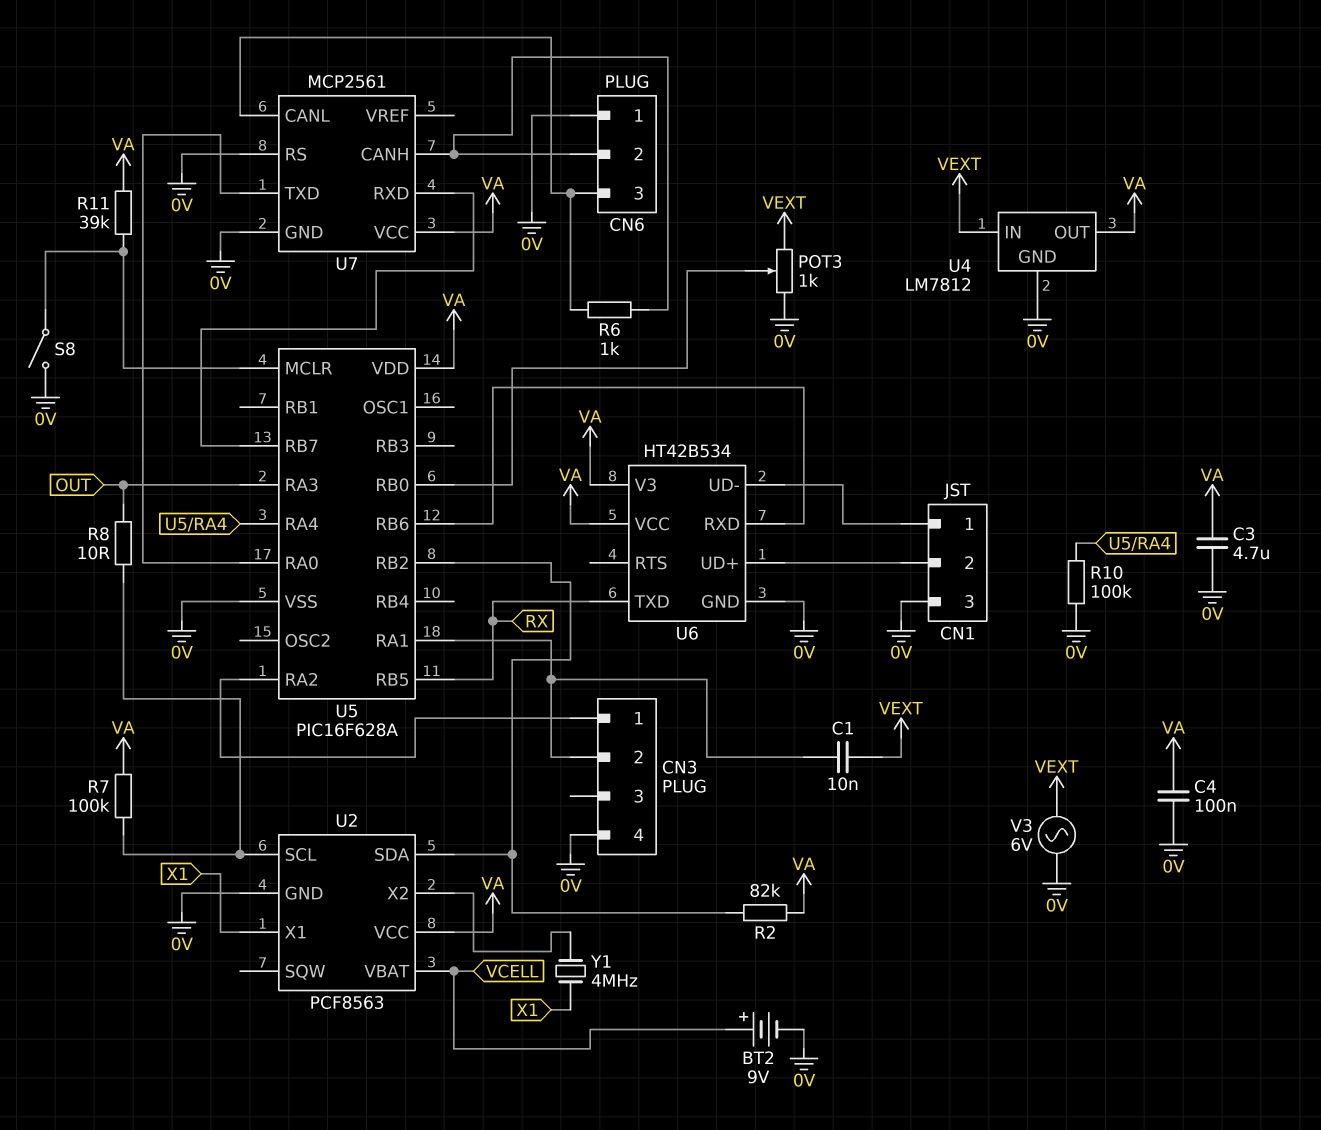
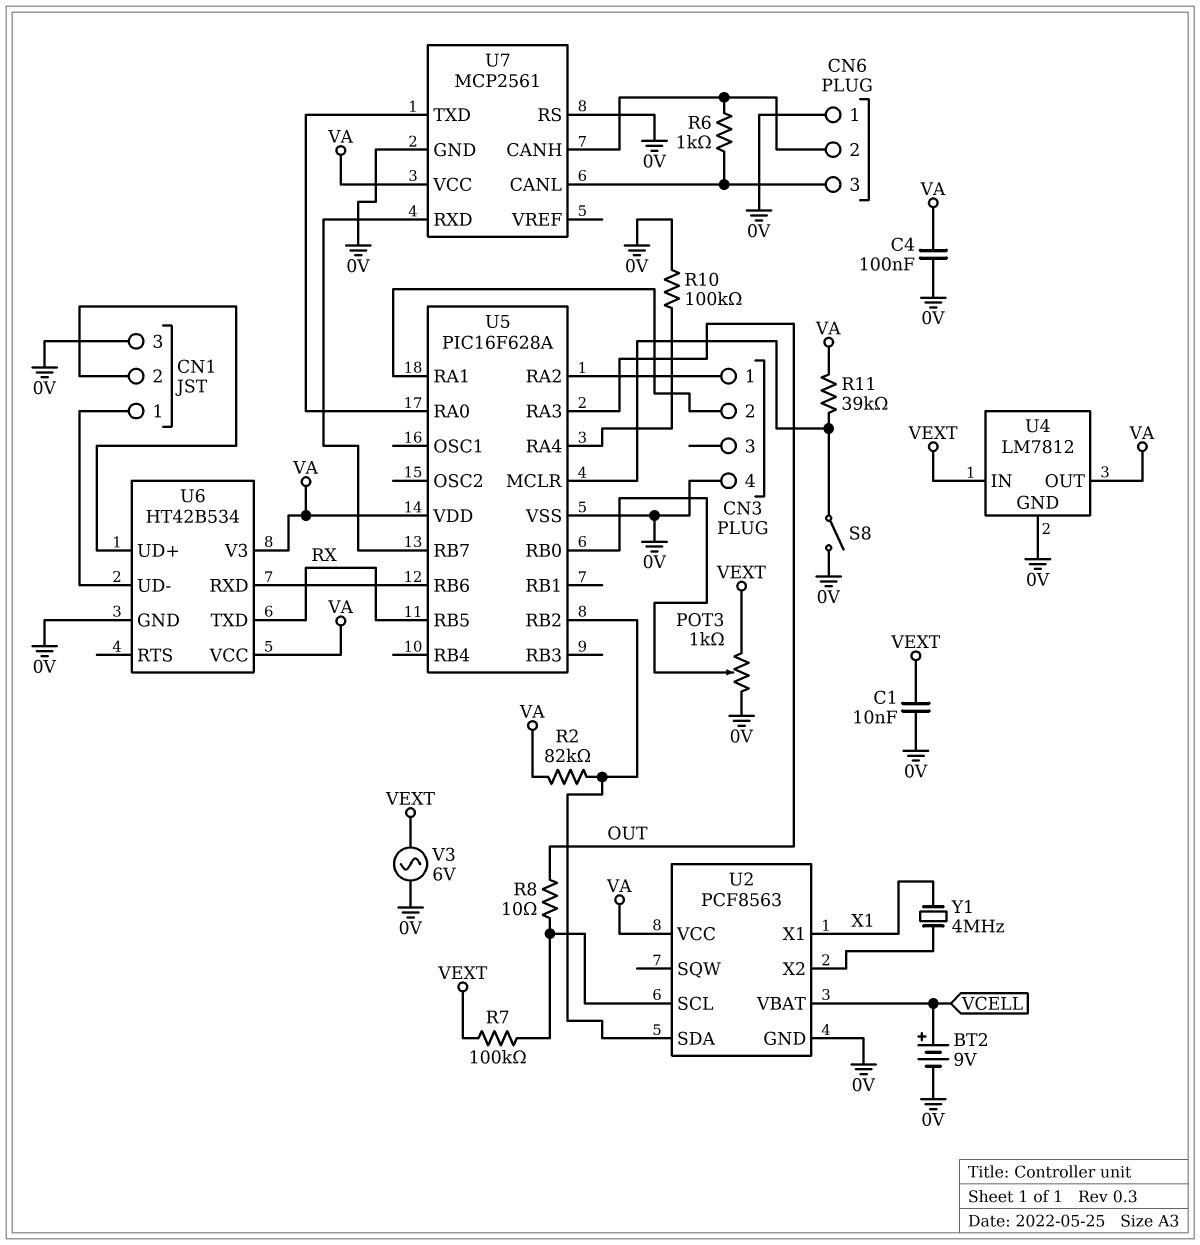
C1: 10nF (CN3/2, VEXT) -> 10nF (0V, VEXT)
C3: 4.7uF (0V, VA) -> none
R7: 100k (U2/SCL, VA) -> 100k (U2/SCL, VEXT)

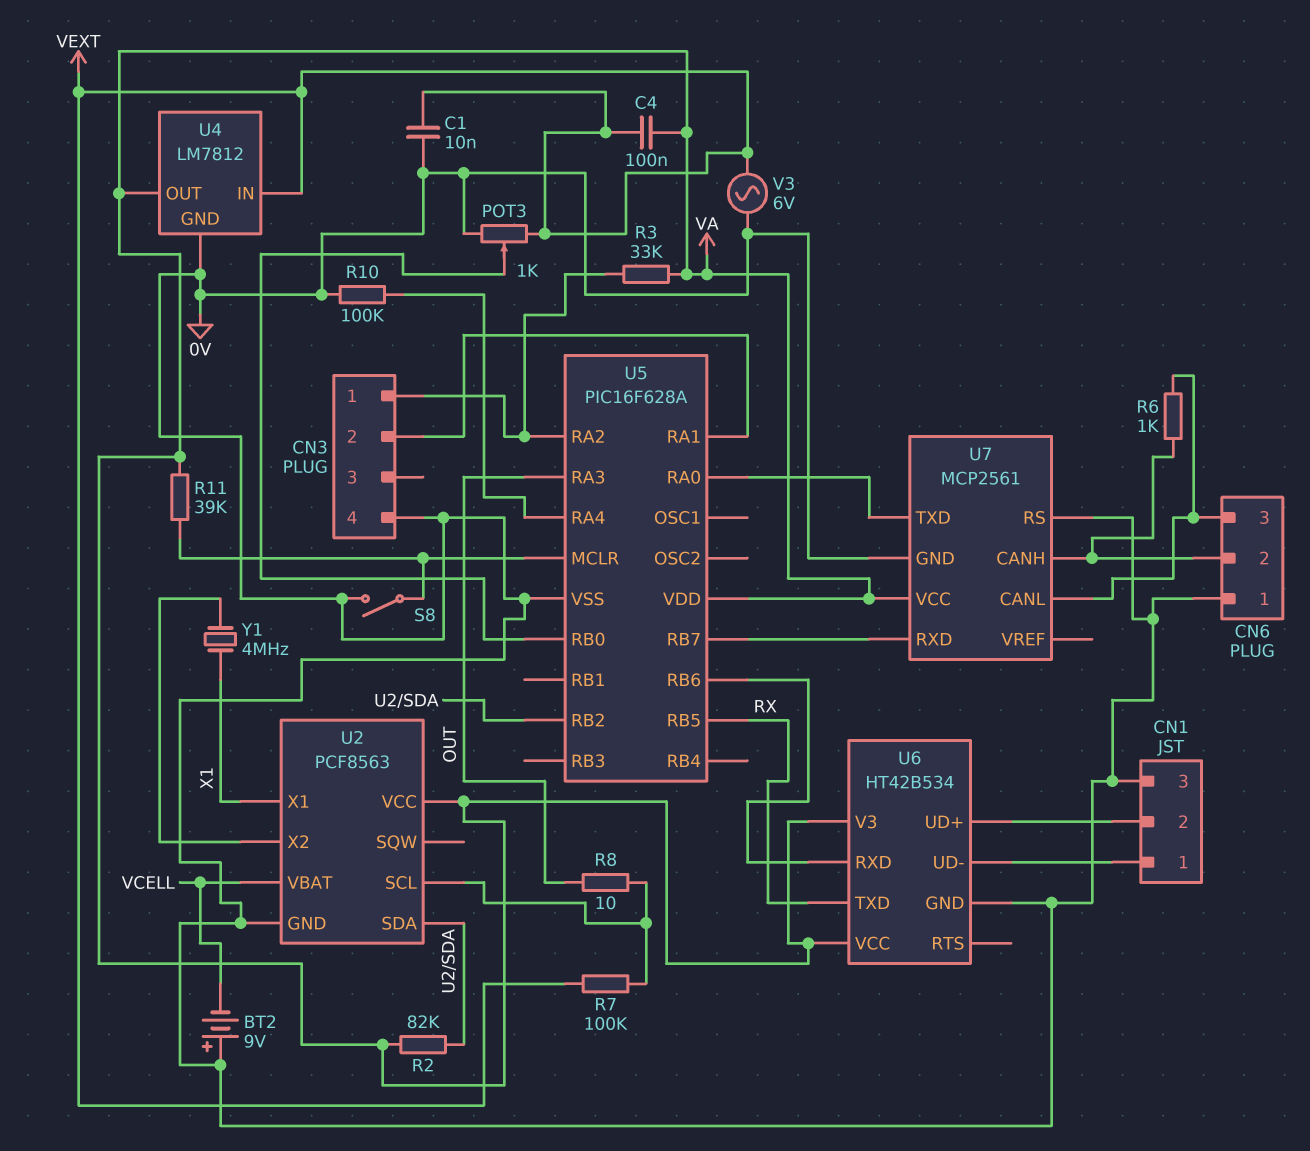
BT2: 9V (plus VCELL, minus 0V) -> 9V (plus 0V, minus VCELL)
C4: 100nF (0V, VA) -> 100nF (VA, VEXT)
R3: none -> 33k (CN3/1, VA)

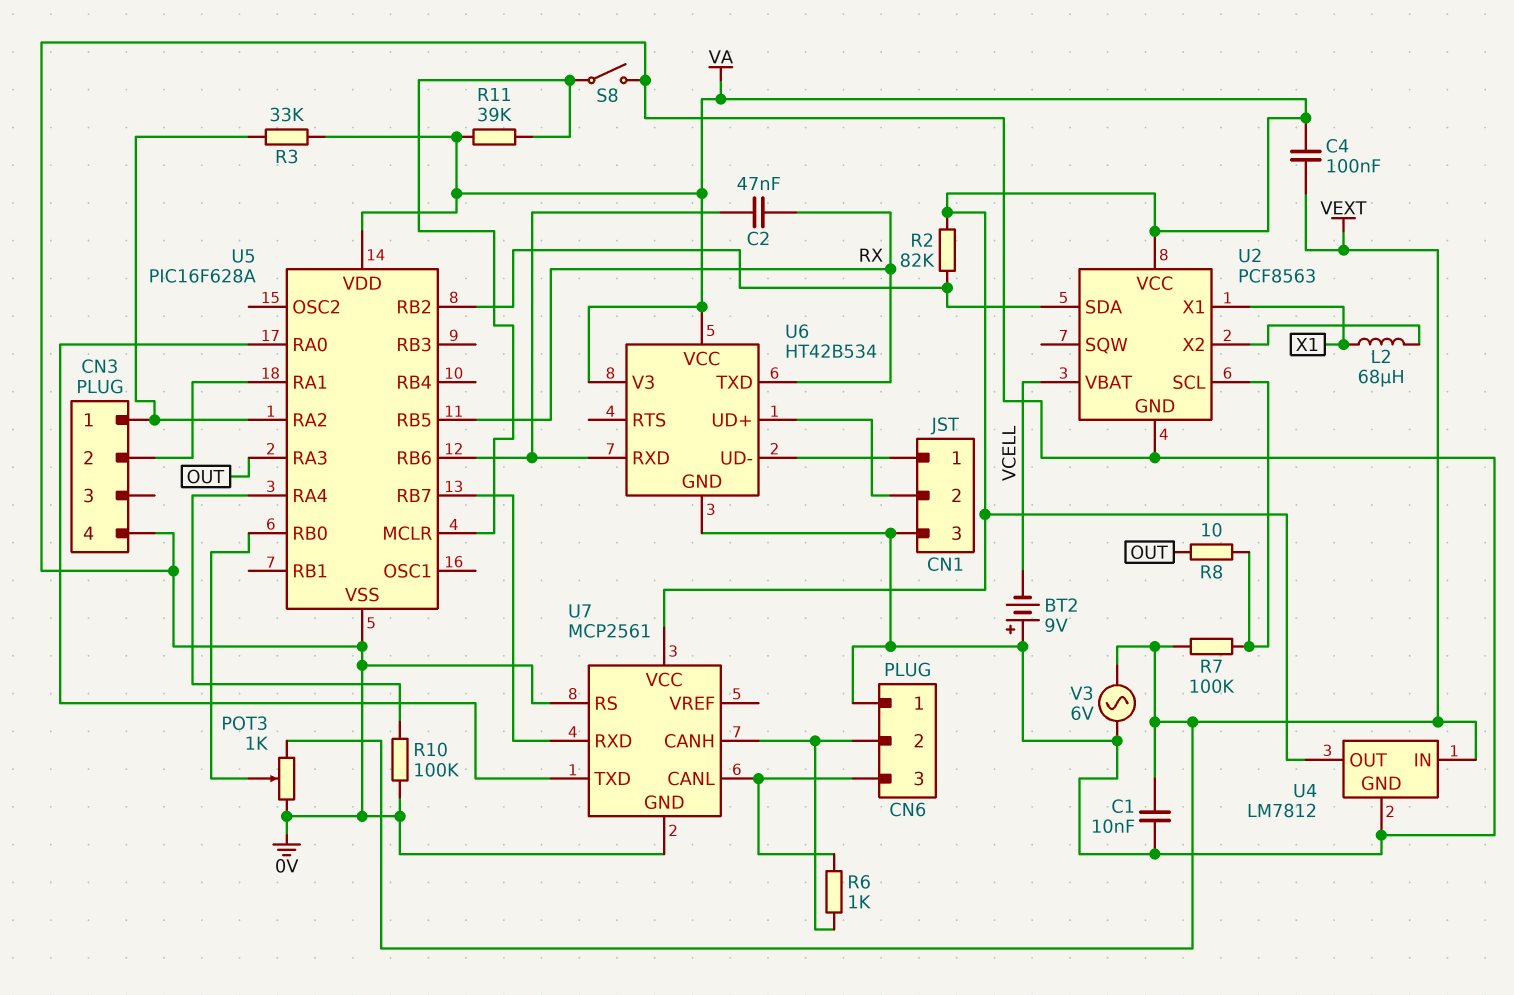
C2: none -> 47nF (RX, U5/RB6)
L2: none -> 68uH (U2/X2, X1)
Y1: 4MHz (U2/X2, X1) -> none

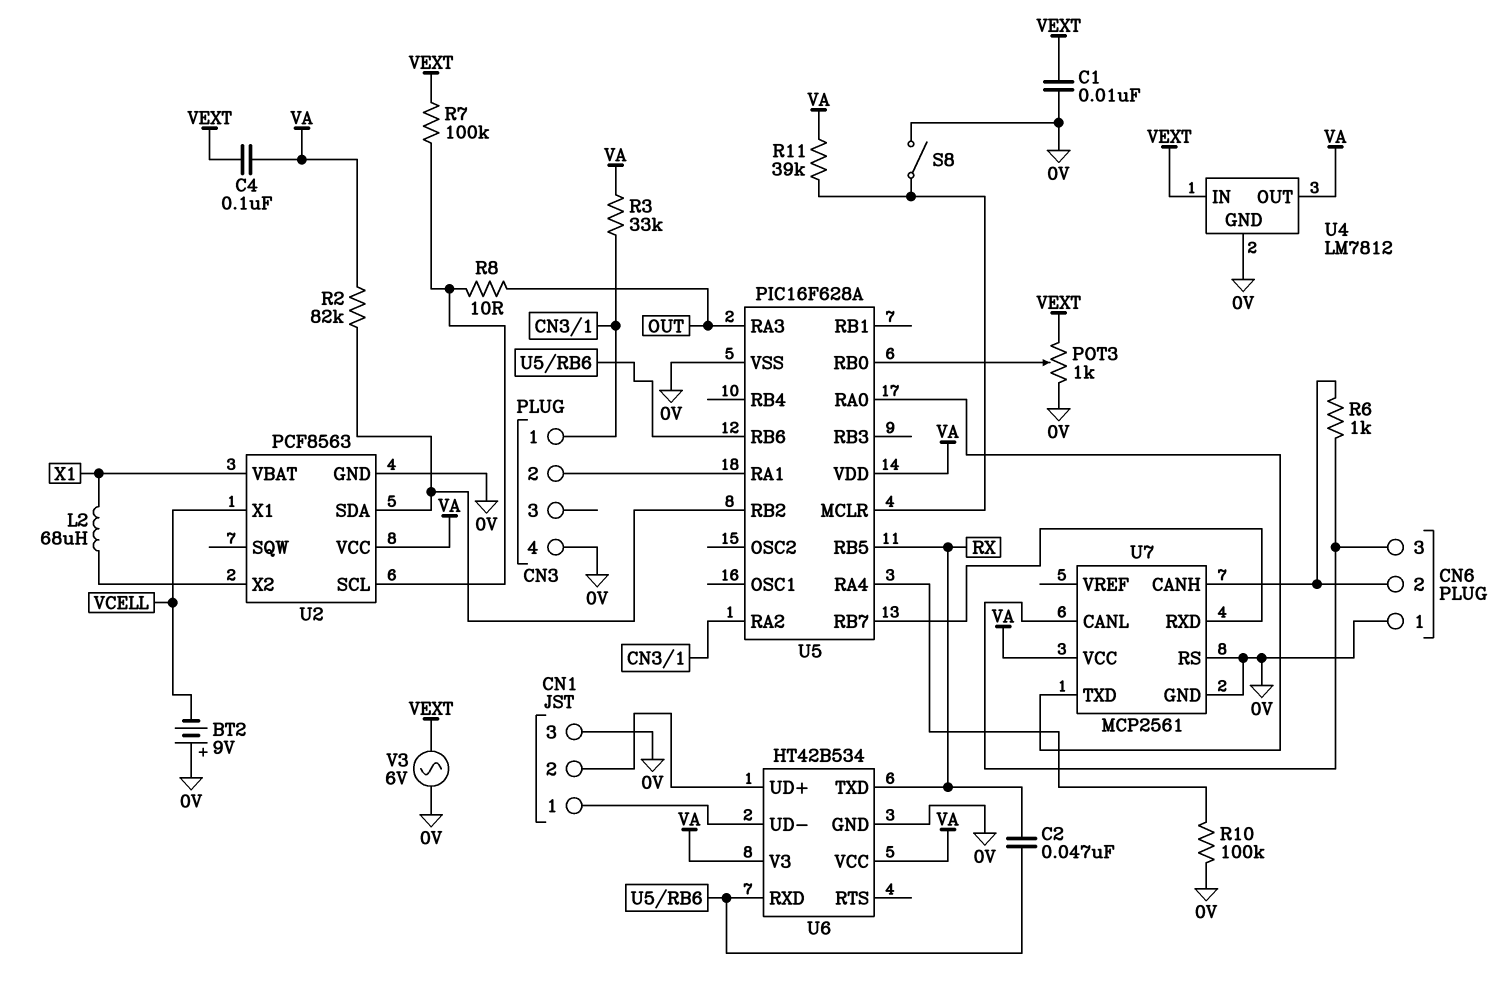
U2 pin VBAT: VCELL -> X1
U2 pin X1: X1 -> VCELL

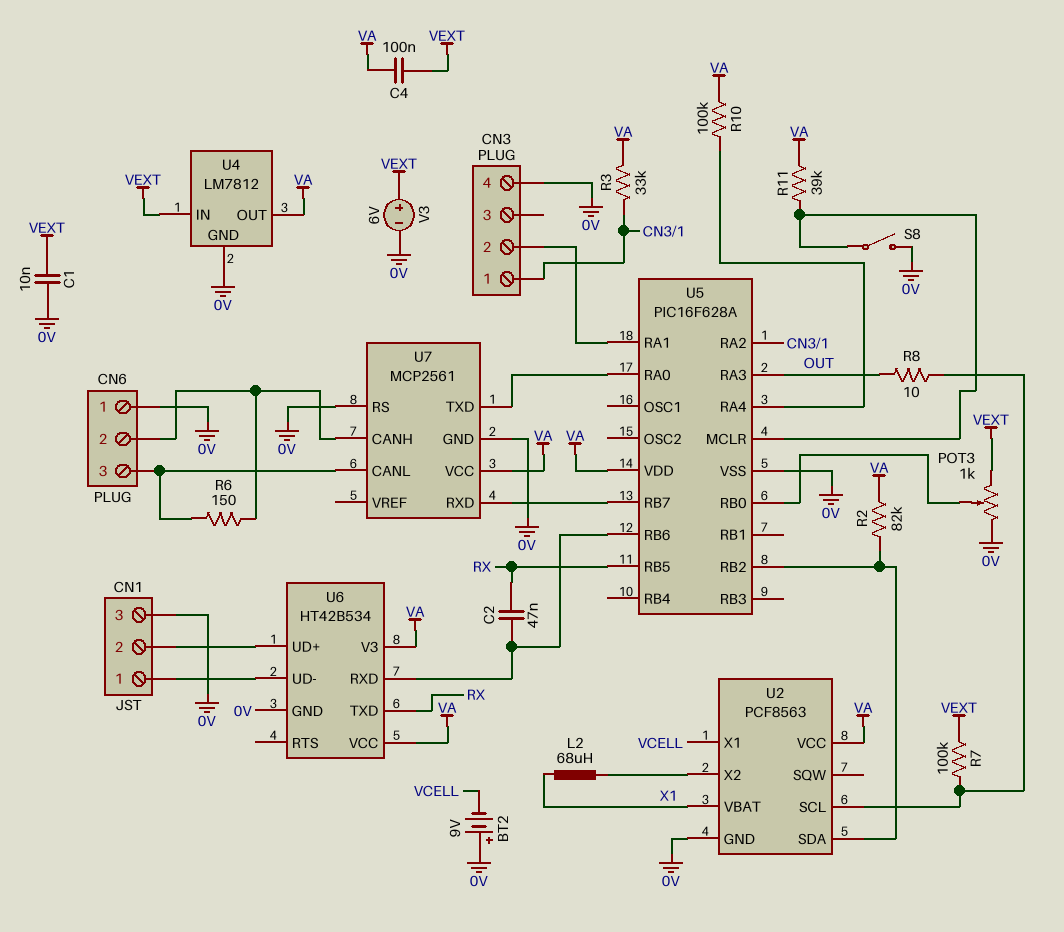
R6: 1k (CN6/2, CN6/3) -> 150 (CN6/2, CN6/3)
R10: 100k (0V, U5/RA4) -> 100k (U5/RA4, VA)
V3: AC 6V (0V, VEXT) -> 6V (plus VEXT, minus 0V)

